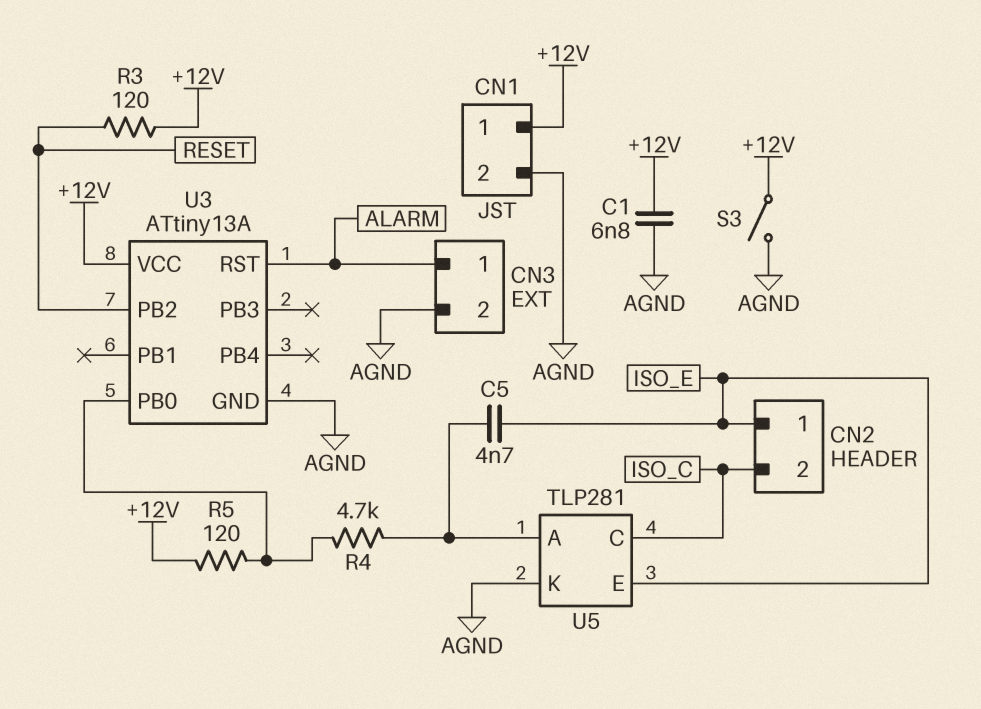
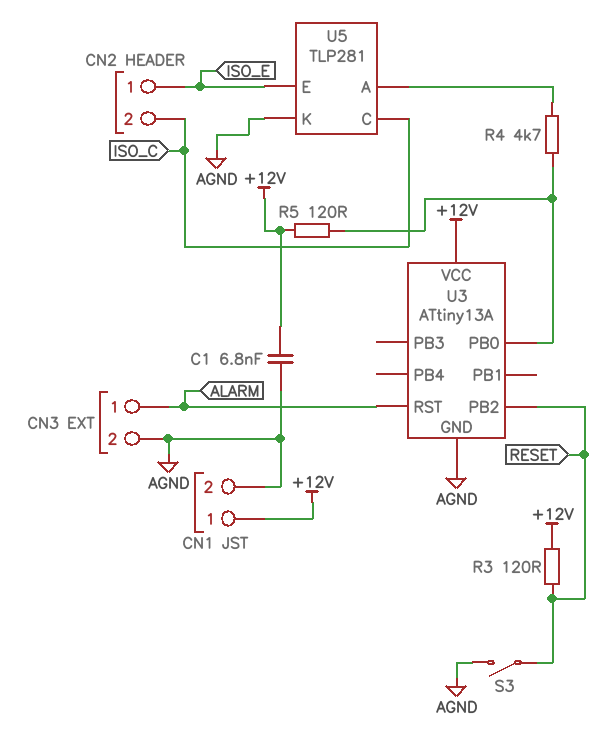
C5: 4.7nF (ISO_E, U5/A) -> none
S3: switch (+12V, AGND) -> switch (AGND, RESET)

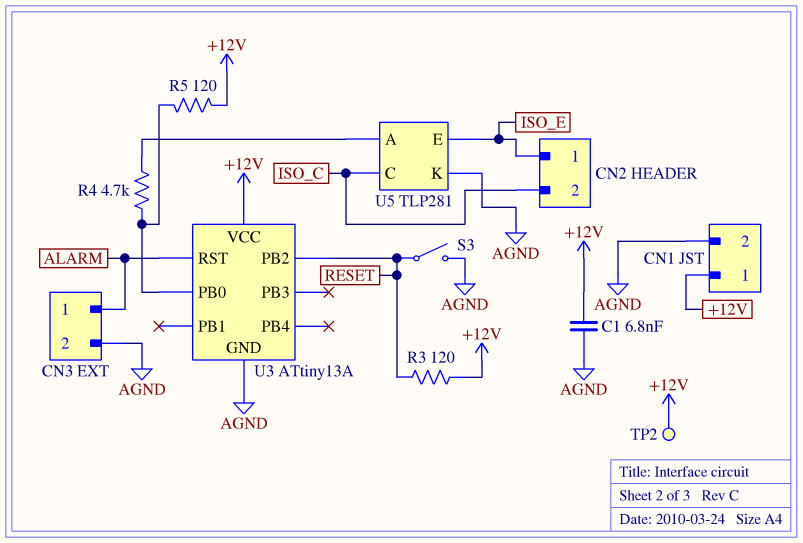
TP2: none -> test point (+12V)

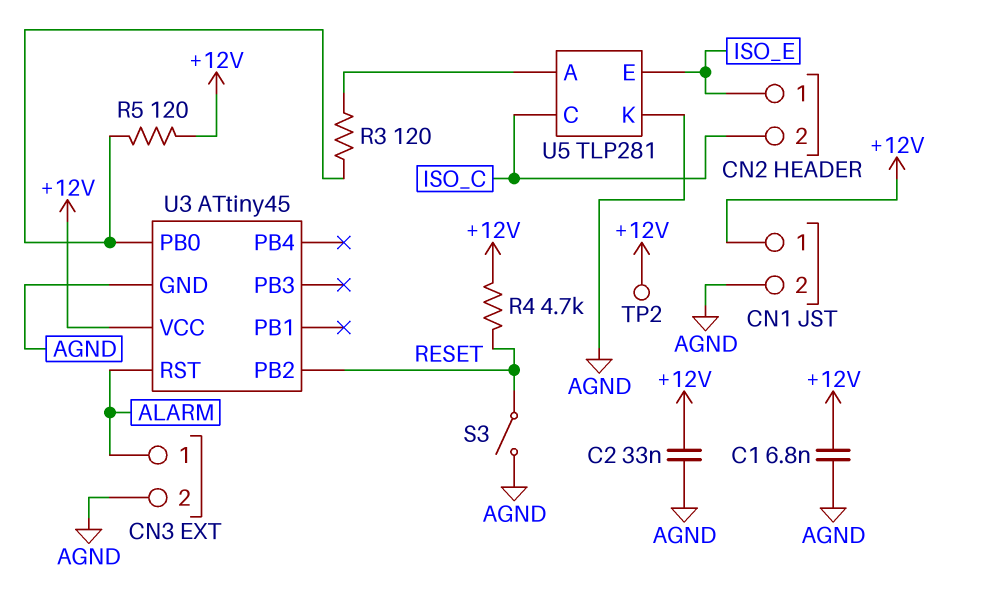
C2: none -> 33nF (+12V, AGND)
R3: 120 (+12V, RESET) -> 120 (U3/PB0, U5/A)
R4: 4.7k (U3/PB0, U5/A) -> 4.7k (+12V, RESET)
U3: ATtiny13A -> ATtiny45

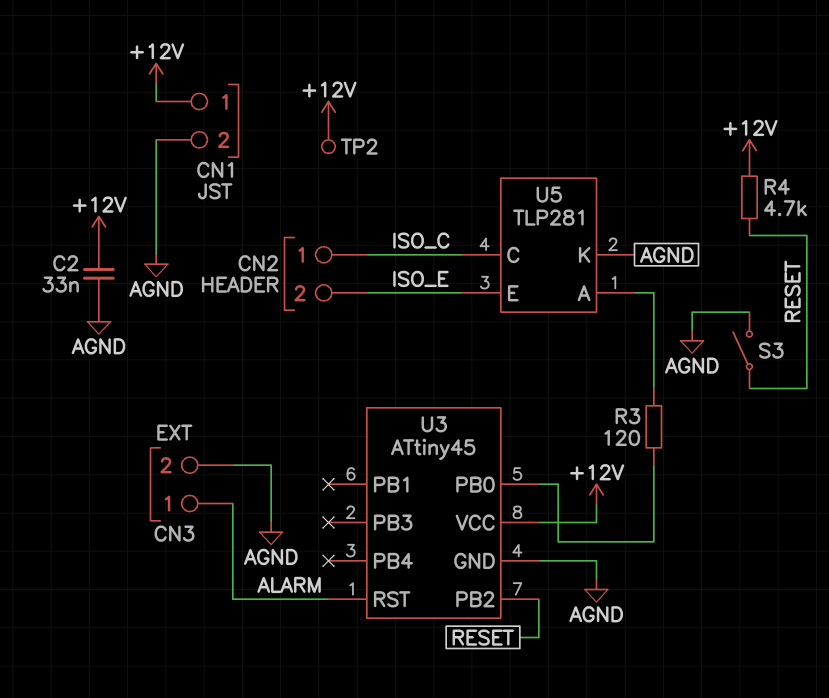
C1: 6.8nF (+12V, AGND) -> none
CN2 pin 1: ISO_E -> ISO_C
CN2 pin 2: ISO_C -> ISO_E
R5: 120 (+12V, U3/PB0) -> none

